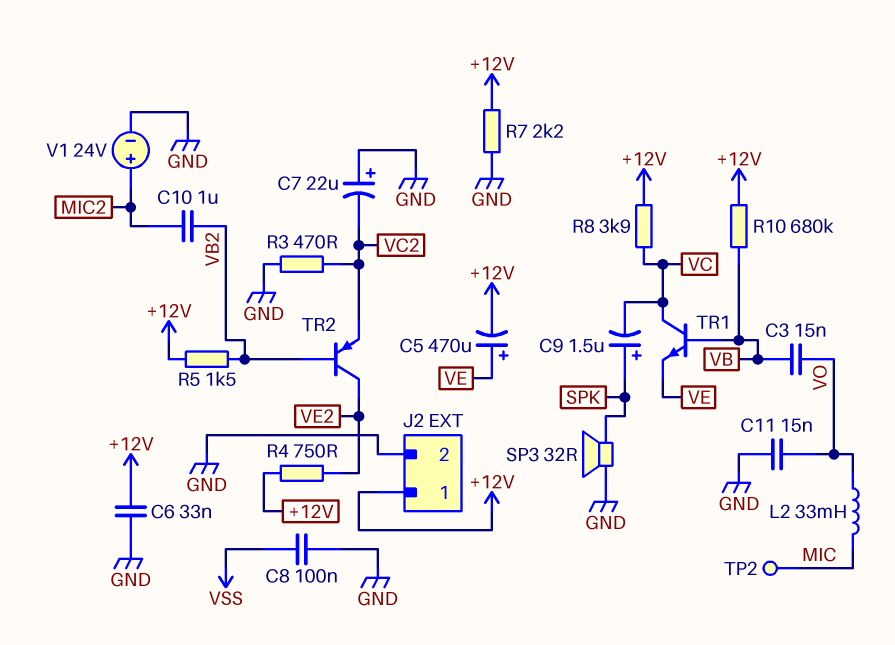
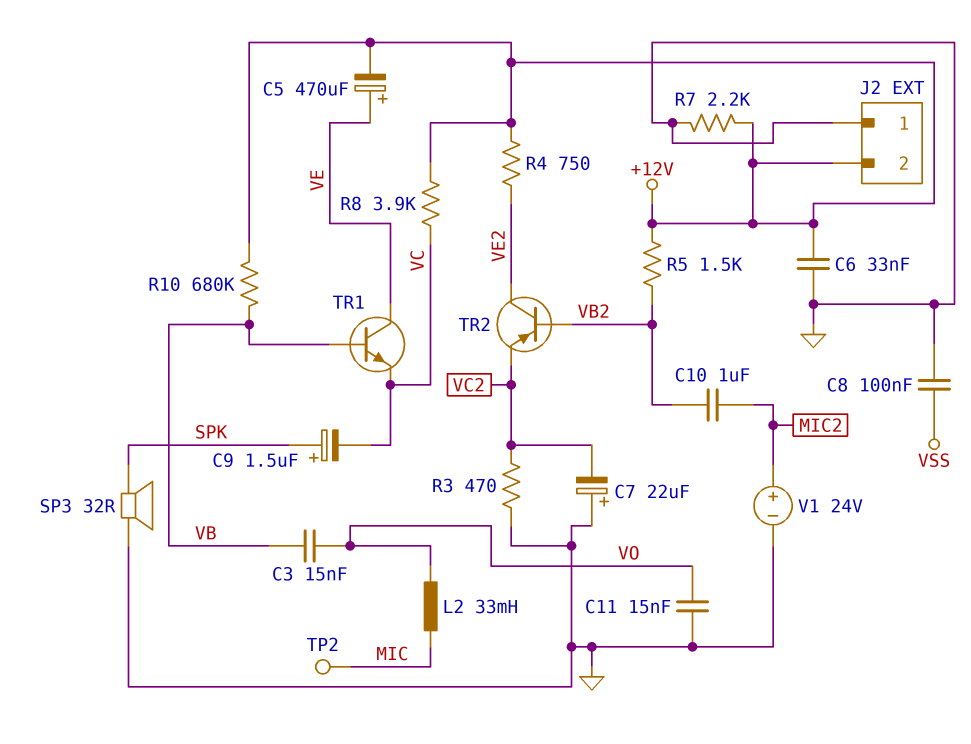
J2 pin 1: +12V -> GND
J2 pin 2: GND -> +12V
TR1: NPN (B VB, C VC, E VE) -> NPN (B VB, C VE, E VC)

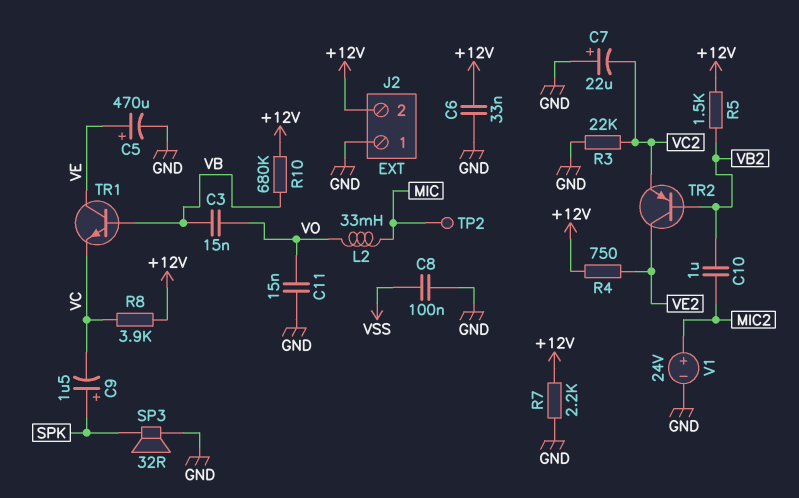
C5: 470uF (plus VE, minus +12V) -> 470uF (plus VE, minus GND)
R3: 470 (GND, VC2) -> 22k (GND, VC2)

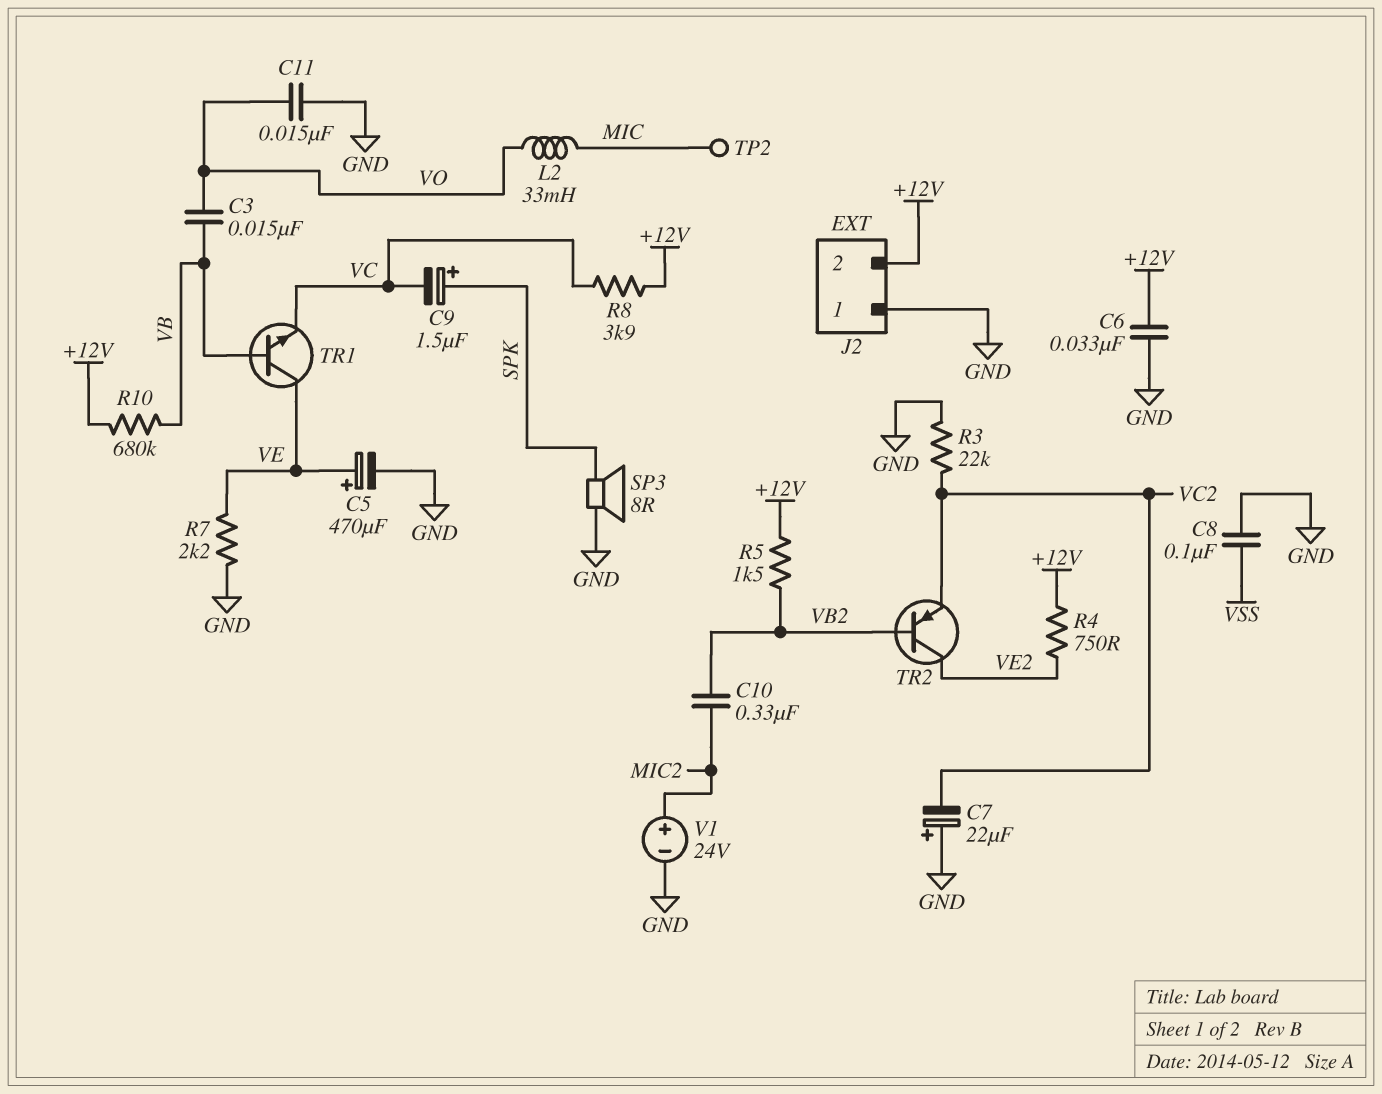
C10: 1uF (MIC2, VB2) -> 330nF (MIC2, VB2)
R7: 2.2k (+12V, GND) -> 2.2k (GND, VE)
SP3: speaker 32R (GND, SPK) -> speaker 8R (GND, SPK)

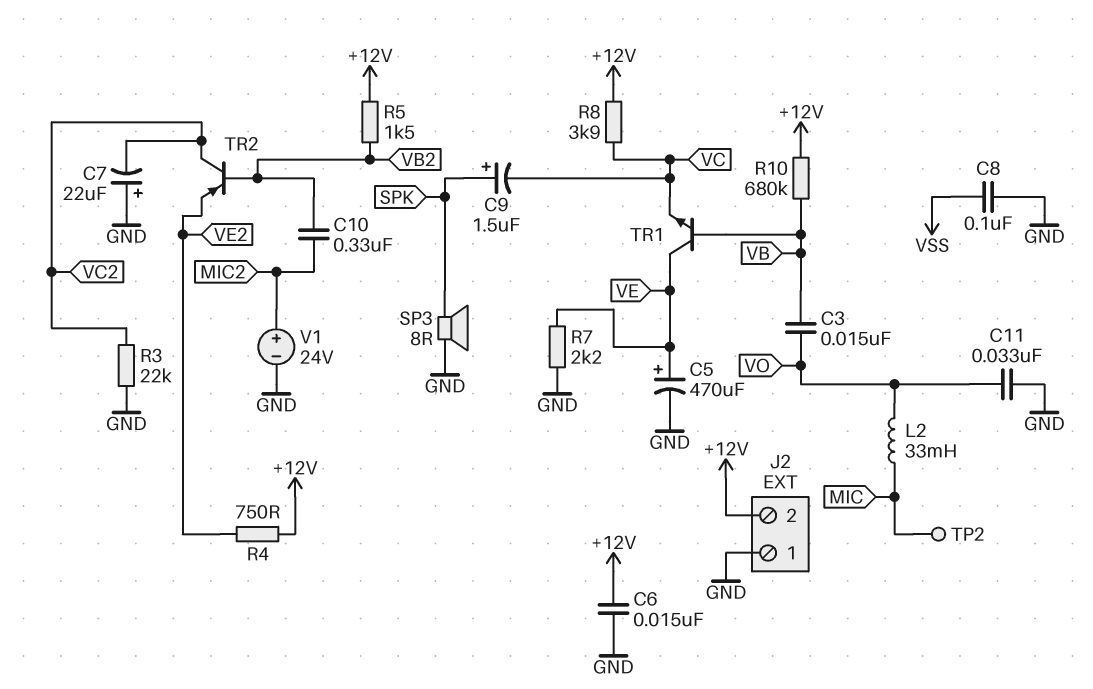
C6: 33nF (+12V, GND) -> 15nF (+12V, GND)
C11: 15nF (GND, VO) -> 33nF (GND, VO)
TR2: PNP (B VB2, C VE2, E VC2) -> PNP (B VB2, C VC2, E VE2)

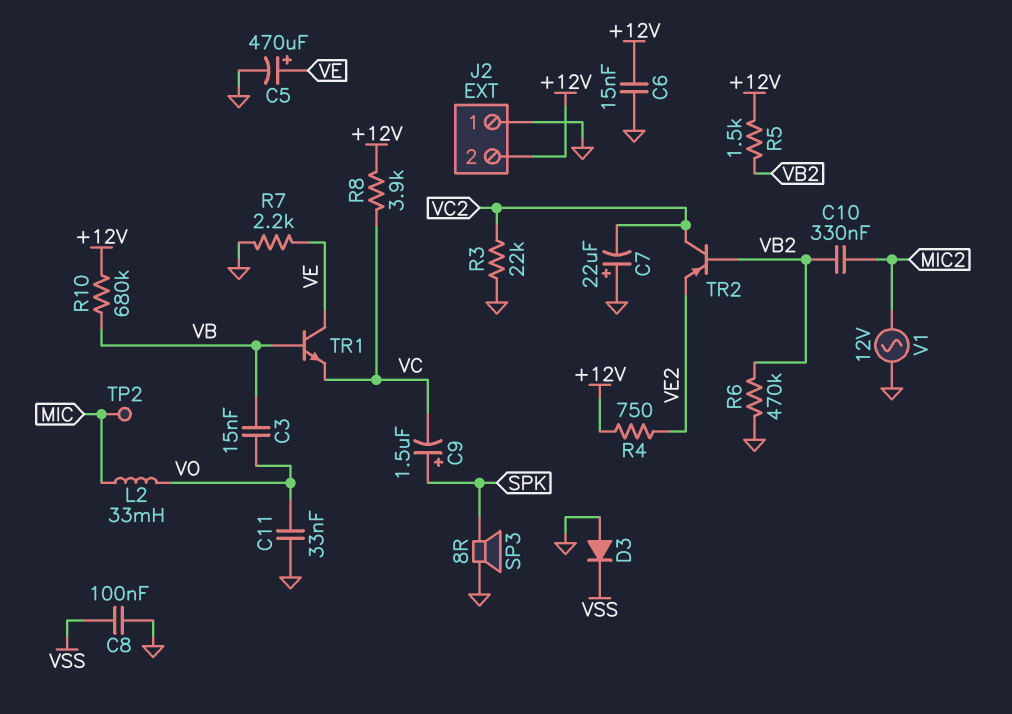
D3: none -> diode (A GND, K VSS)
R6: none -> 470k (GND, VB2)
V1: 24V (plus MIC2, minus GND) -> AC 12V (GND, MIC2)

